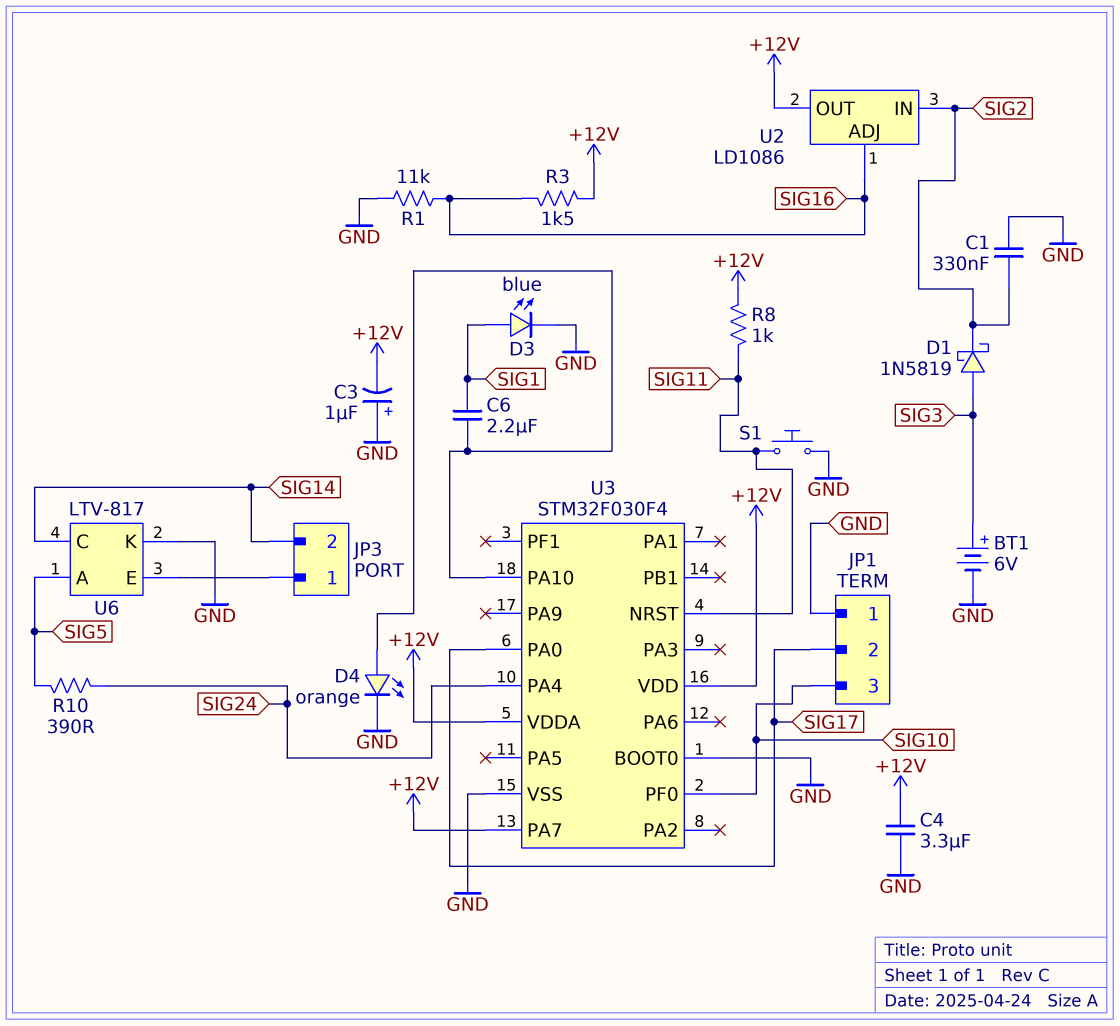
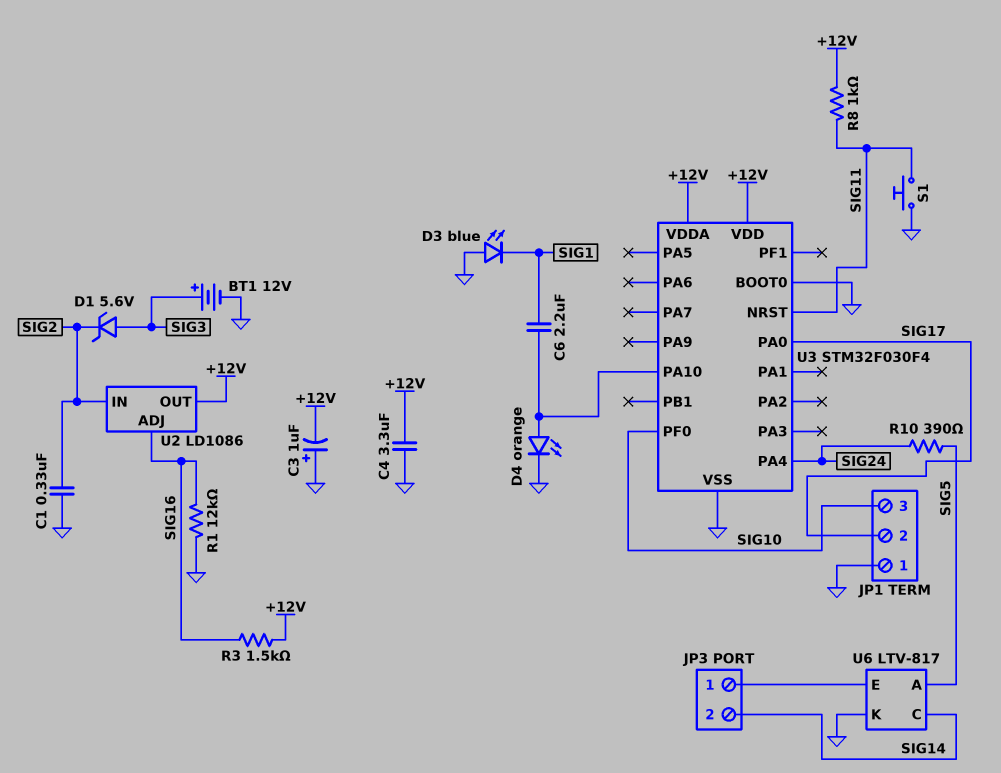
BT1: 6V (plus SIG3, minus GND) -> 12V (plus SIG3, minus GND)
D1: schottky 1N5819 (A SIG3, K SIG2) -> zener 5.6V (A SIG3, K SIG2)
D3: LED blue (A SIG1, K GND) -> LED blue (A GND, K SIG1)
R1: 11k (GND, SIG16) -> 12k (GND, SIG16)
U3 pin PA7: +12V -> none

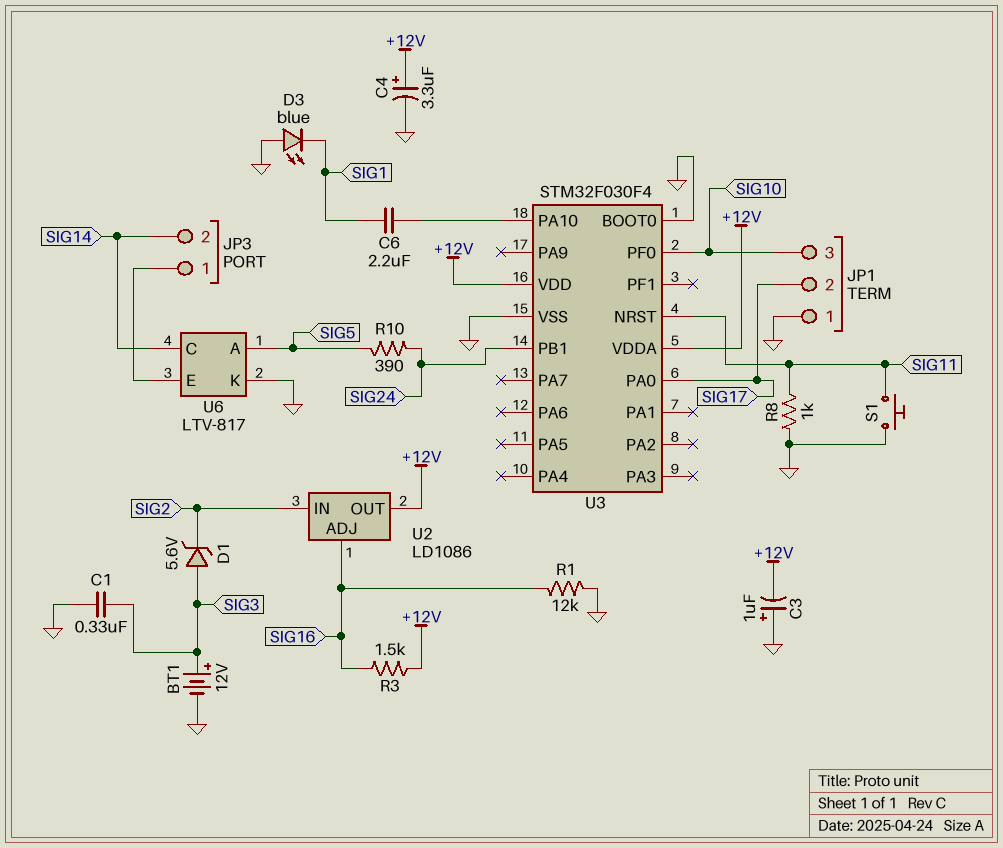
C1: 330nF (GND, SIG2) -> 330nF (GND, SIG3)
C4: 3.3uF (+12V, GND) -> 3.3uF (plus +12V, minus GND)
D4: LED orange (A U3/PA10, K GND) -> none
R8: 1k (+12V, SIG11) -> 1k (GND, SIG11)
U3 pin PA4: SIG24 -> none
U3 pin PB1: none -> SIG24

